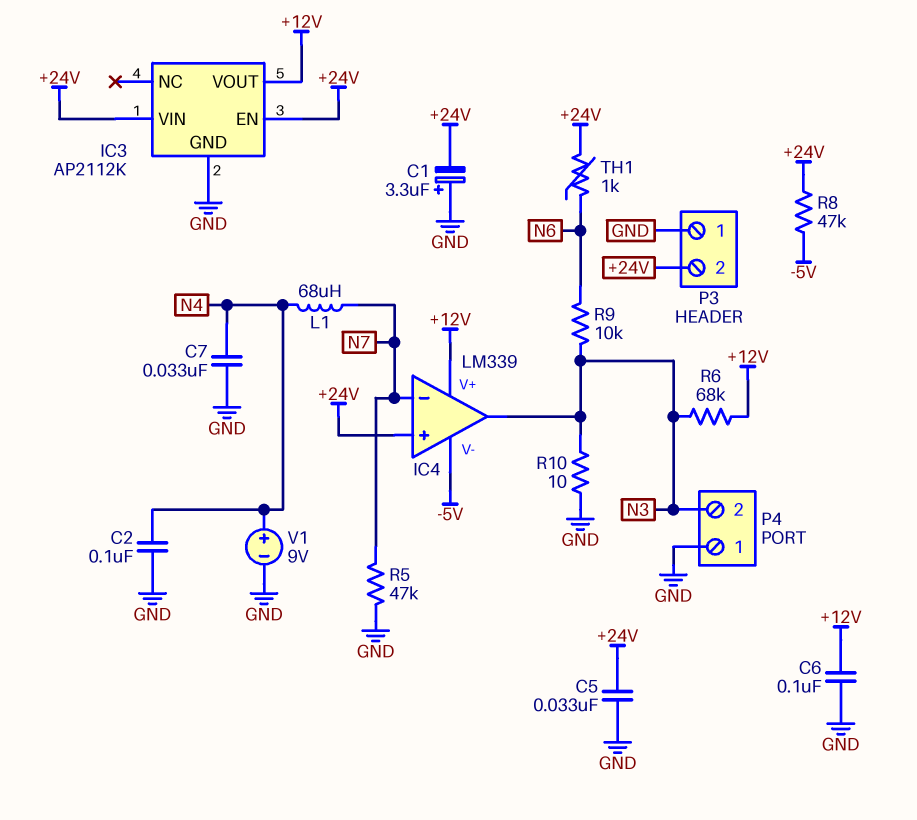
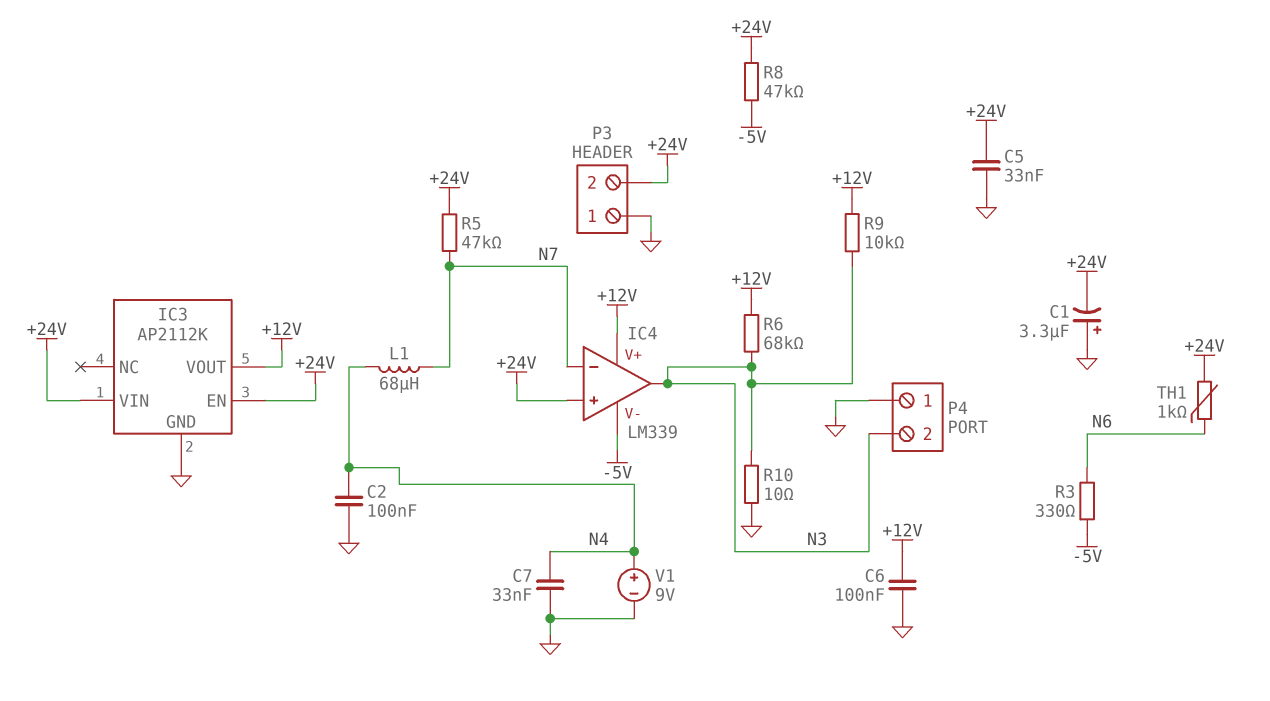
R3: none -> 330 (-5V, N6)
R5: 47k (GND, N7) -> 47k (+24V, N7)
R9: 10k (N3, N6) -> 10k (+12V, N3)

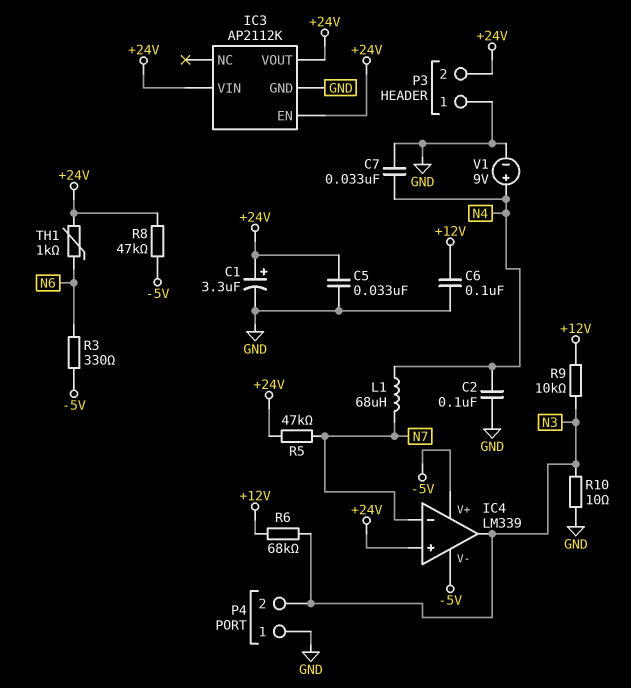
C1: 3.3uF (plus GND, minus +24V) -> 3.3uF (plus +24V, minus GND)
IC3 pin VOUT: +12V -> +24V
IC4 pin V+: +12V -> -5V

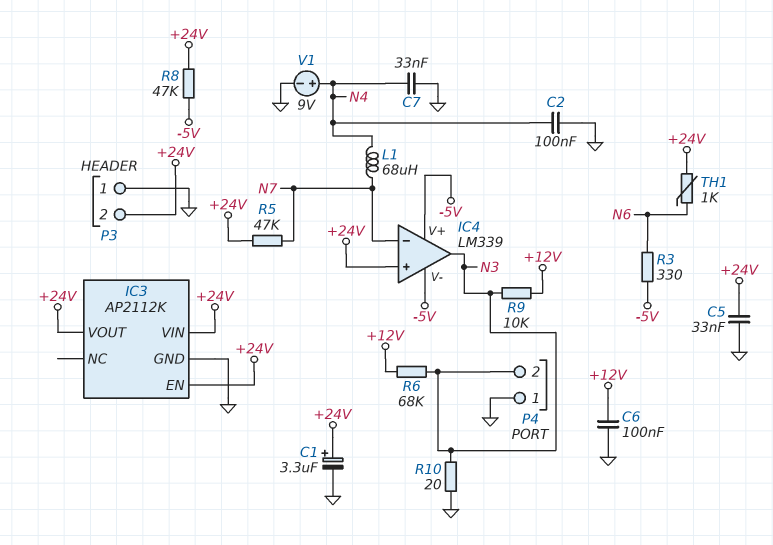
R10: 10 (GND, N3) -> 20 (GND, N3)

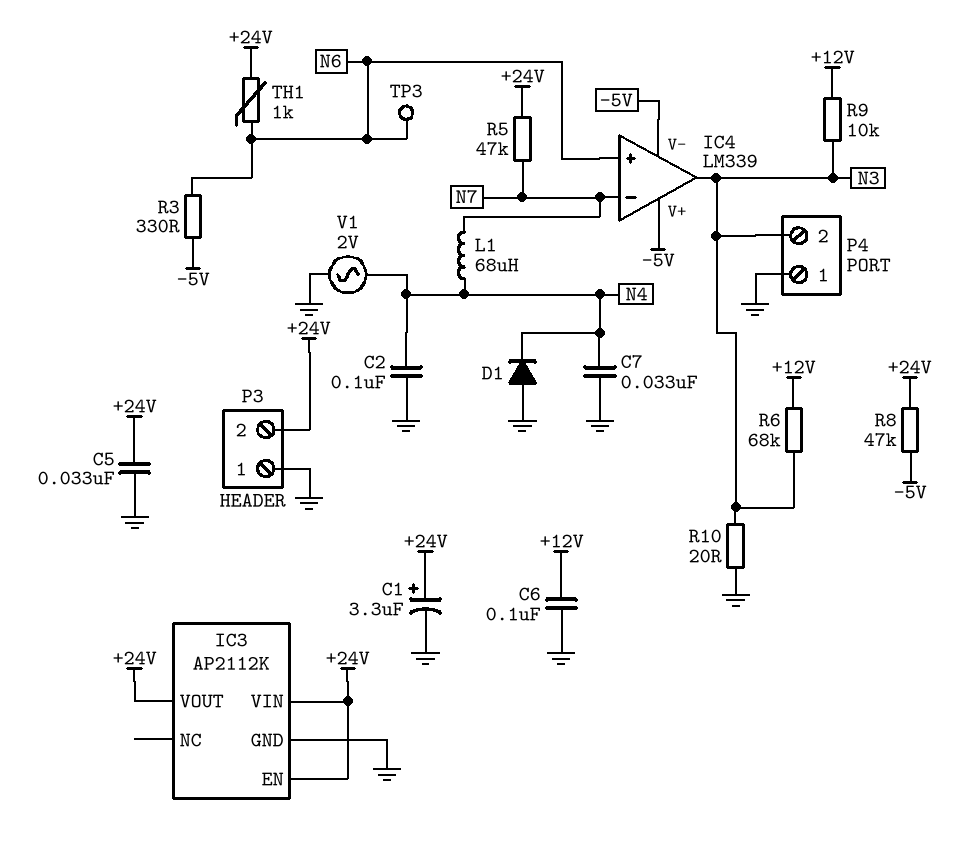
D1: none -> diode (A GND, K N4)
IC4 pin in+: +24V -> N6
TP3: none -> test point (N6)
V1: 9V (plus N4, minus GND) -> AC 2V (GND, N4)

